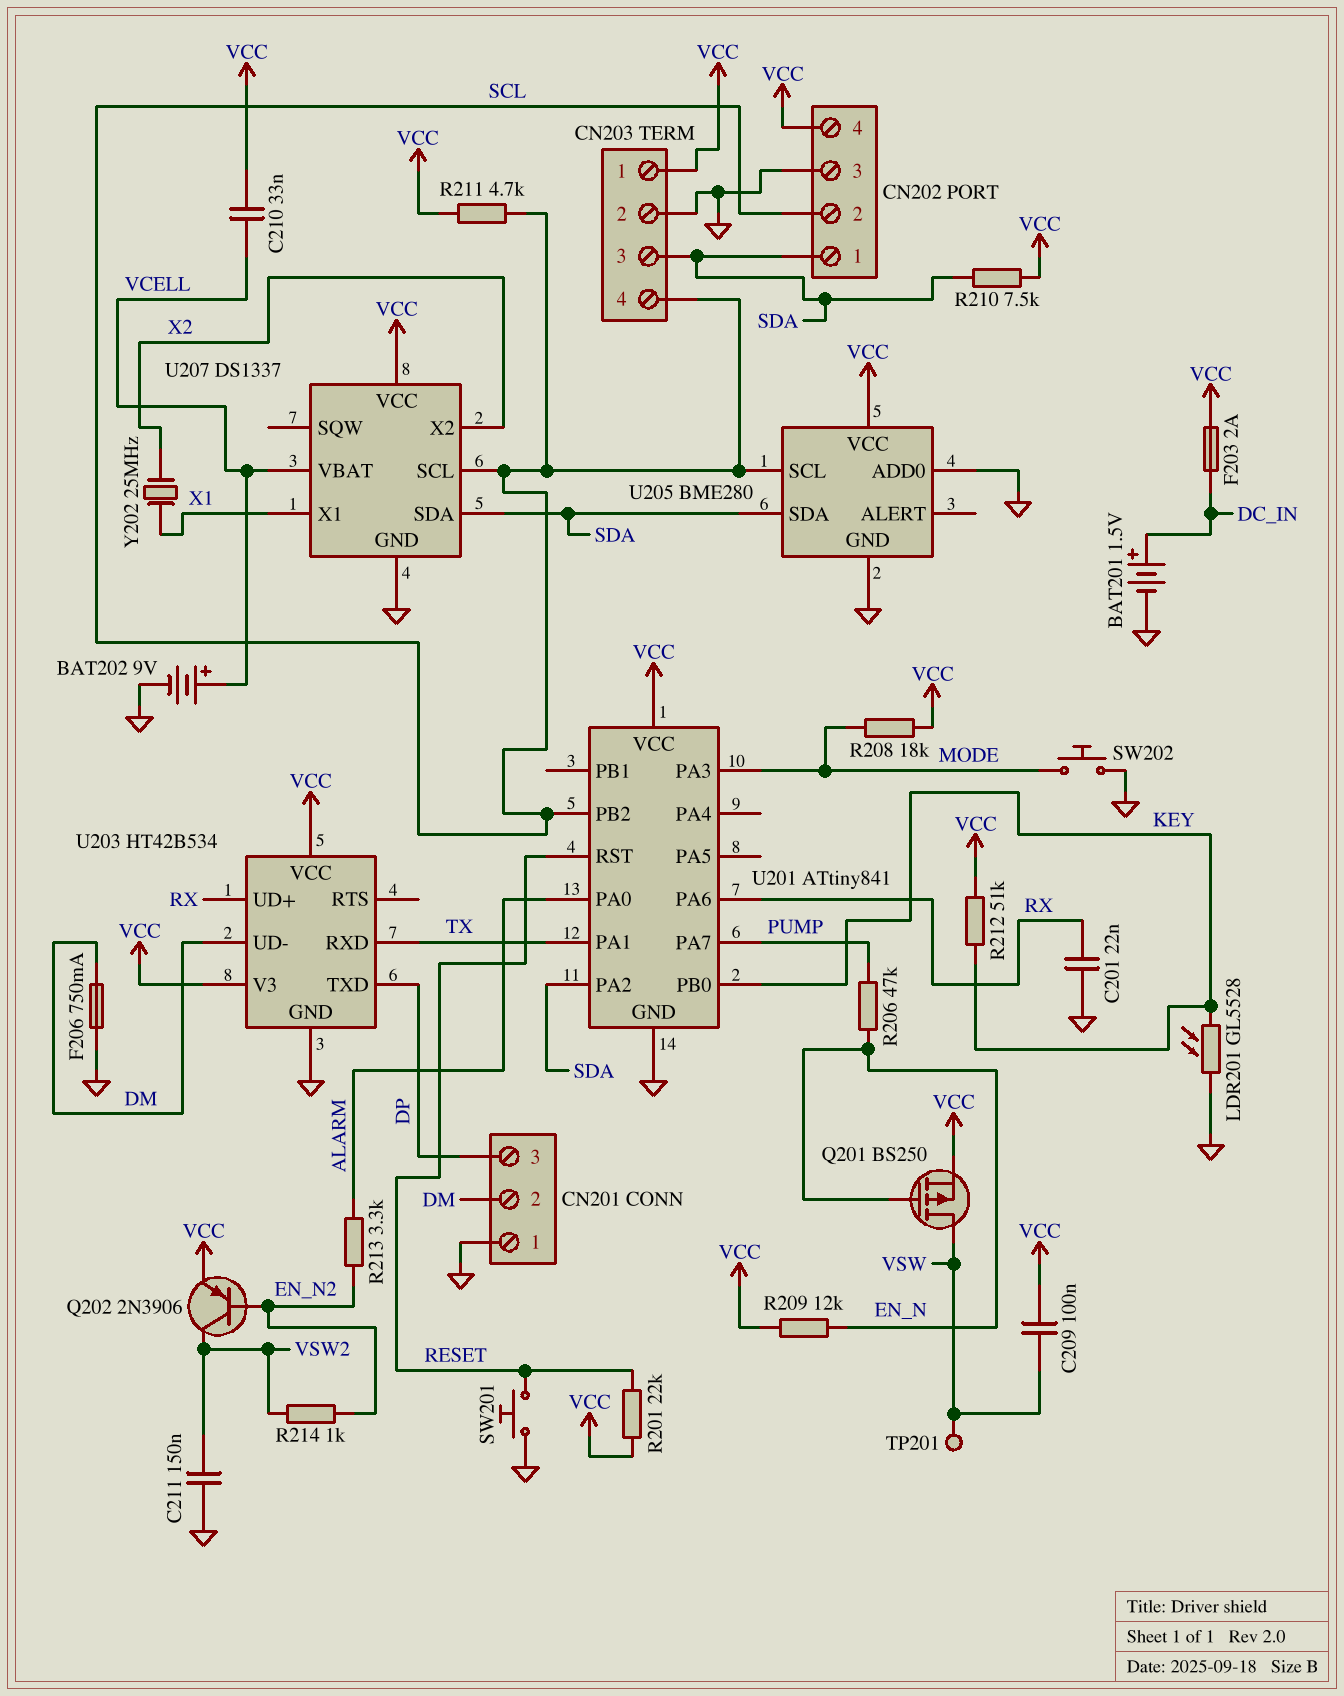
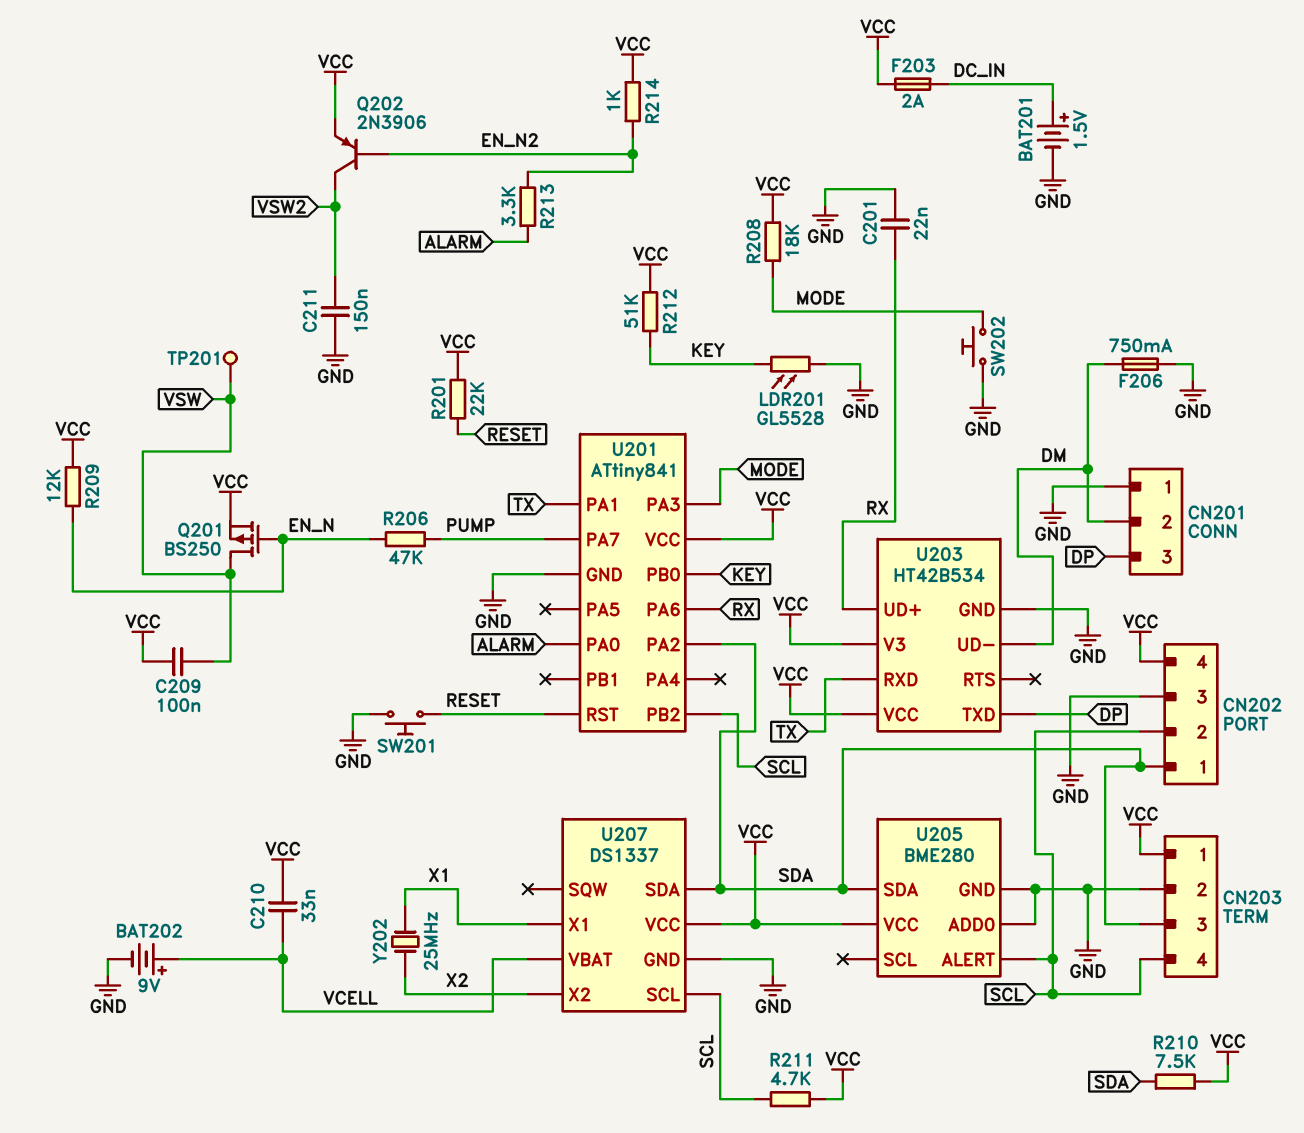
R214: 1k (EN_N2, VSW2) -> 1k (EN_N2, VCC)
U205 pin ALERT: none -> SCL
U205 pin SCL: SCL -> none

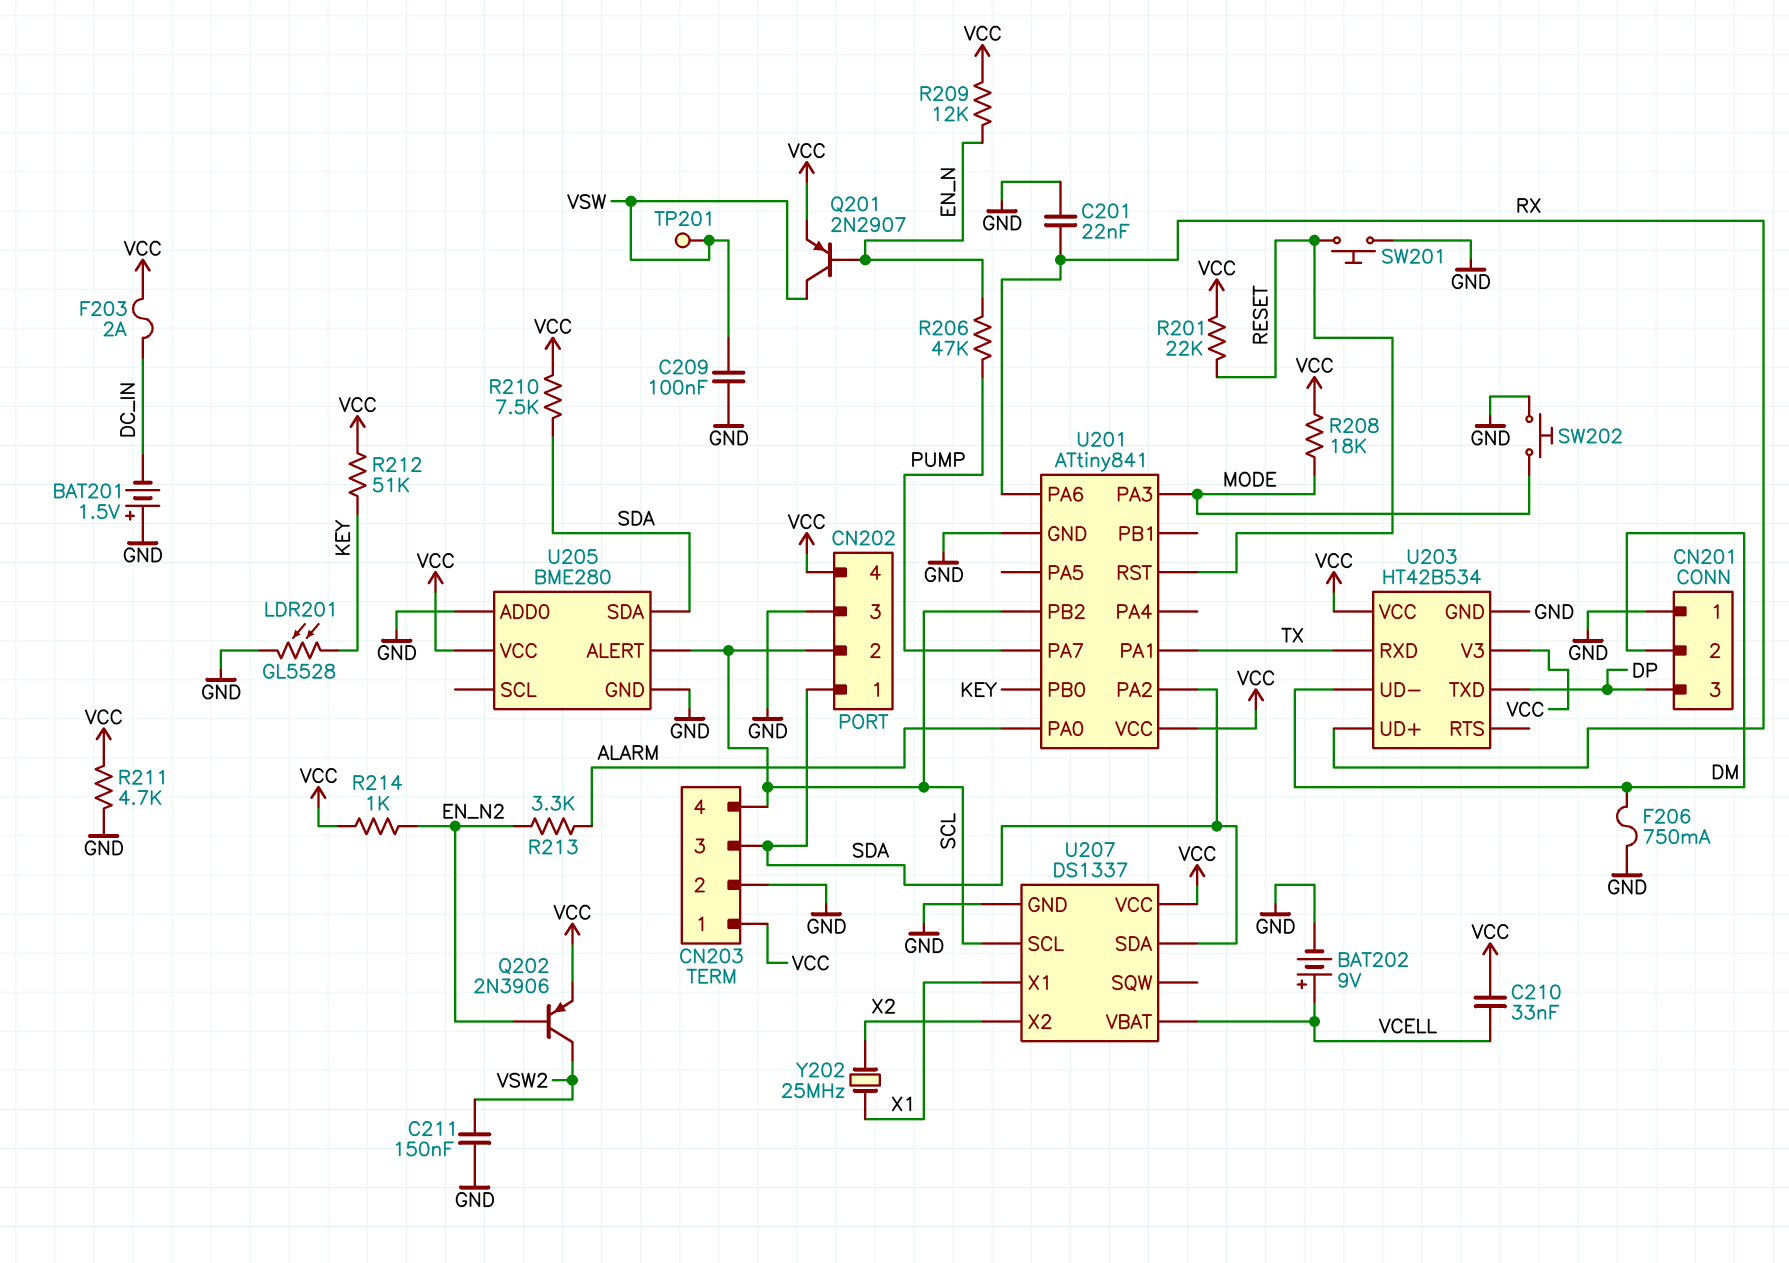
BAT201: 1.5V (plus DC_IN, minus GND) -> 1.5V (plus GND, minus DC_IN)
C209: 100nF (VCC, VSW) -> 100nF (GND, VSW)
Q201: PMOS BS250 (G EN_N, D VSW, S VCC) -> PNP 2N2907 (B EN_N, C VSW, E VCC)
R211: 4.7k (SCL, VCC) -> 4.7k (GND, VCC)

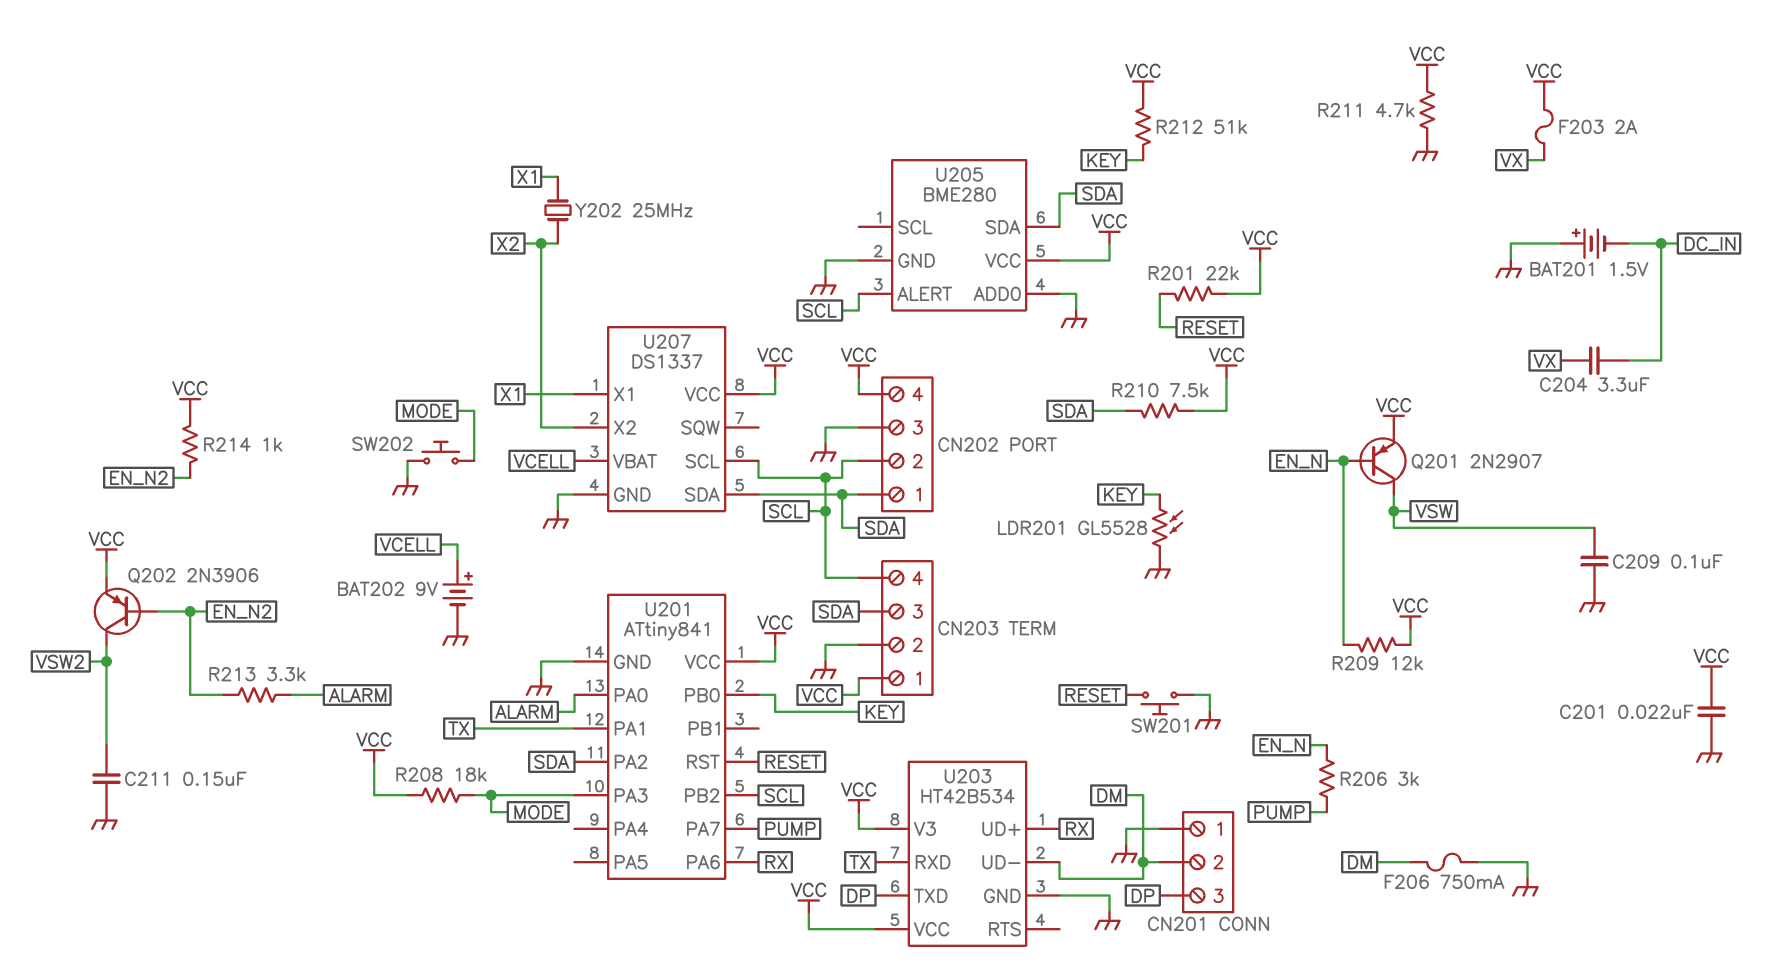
C201: 22nF (GND, RX) -> 22nF (GND, VCC)
C204: none -> 3.3uF (DC_IN, VX)
C210: 33nF (VCC, VCELL) -> none
F203: 2A (DC_IN, VCC) -> 2A (VCC, VX)
R206: 47k (EN_N, PUMP) -> 3k (EN_N, PUMP)
TP201: test point (VSW) -> none

